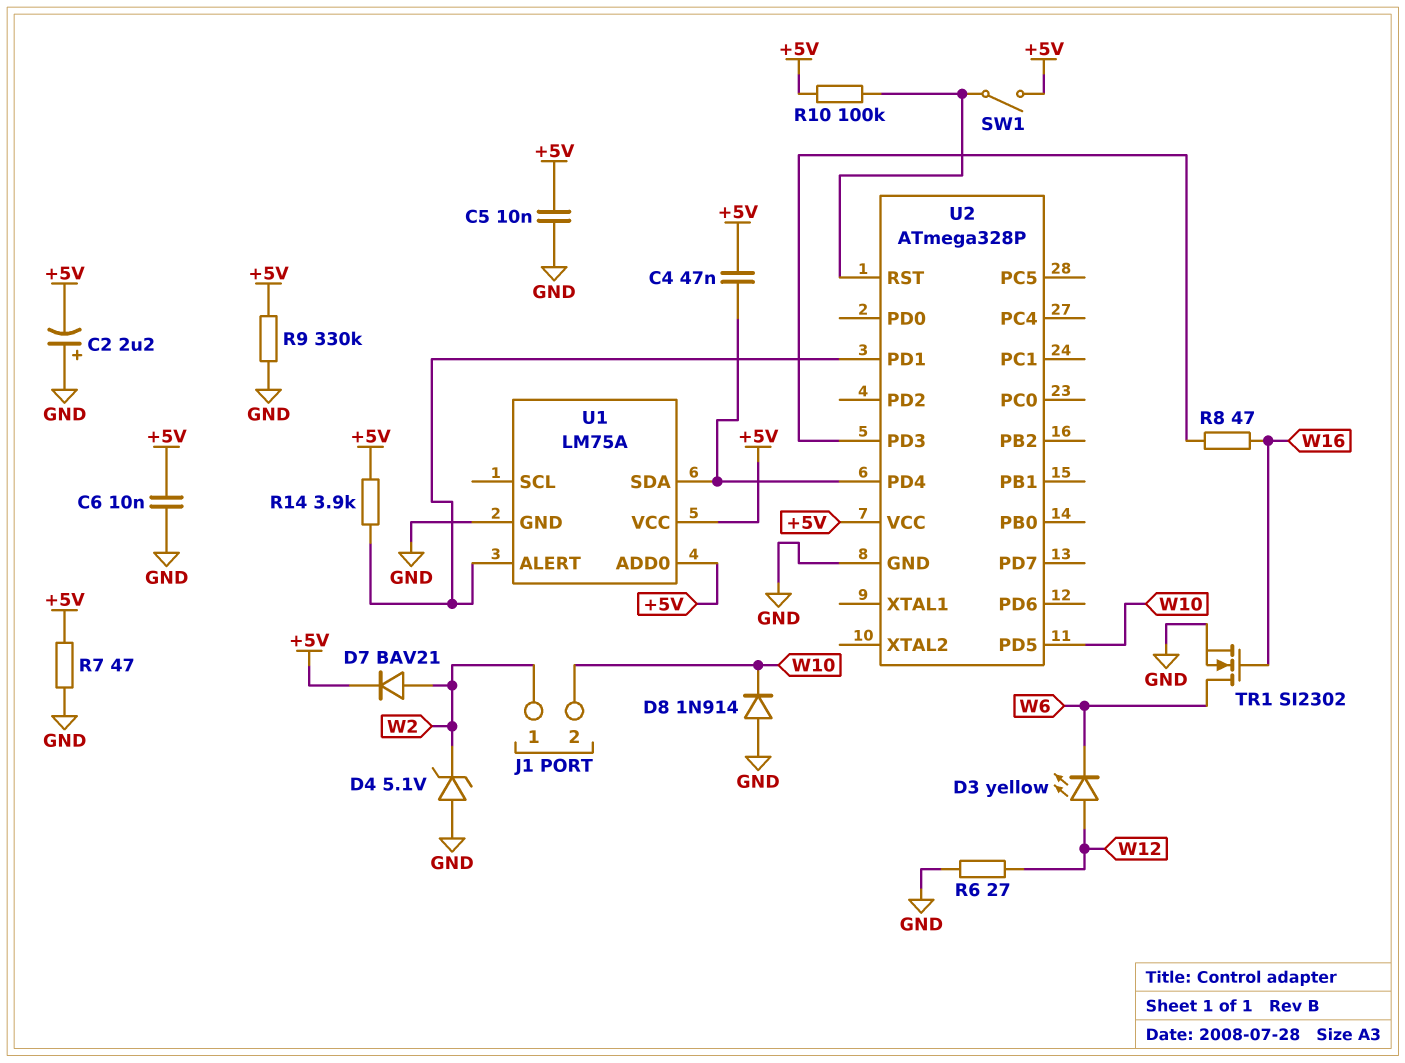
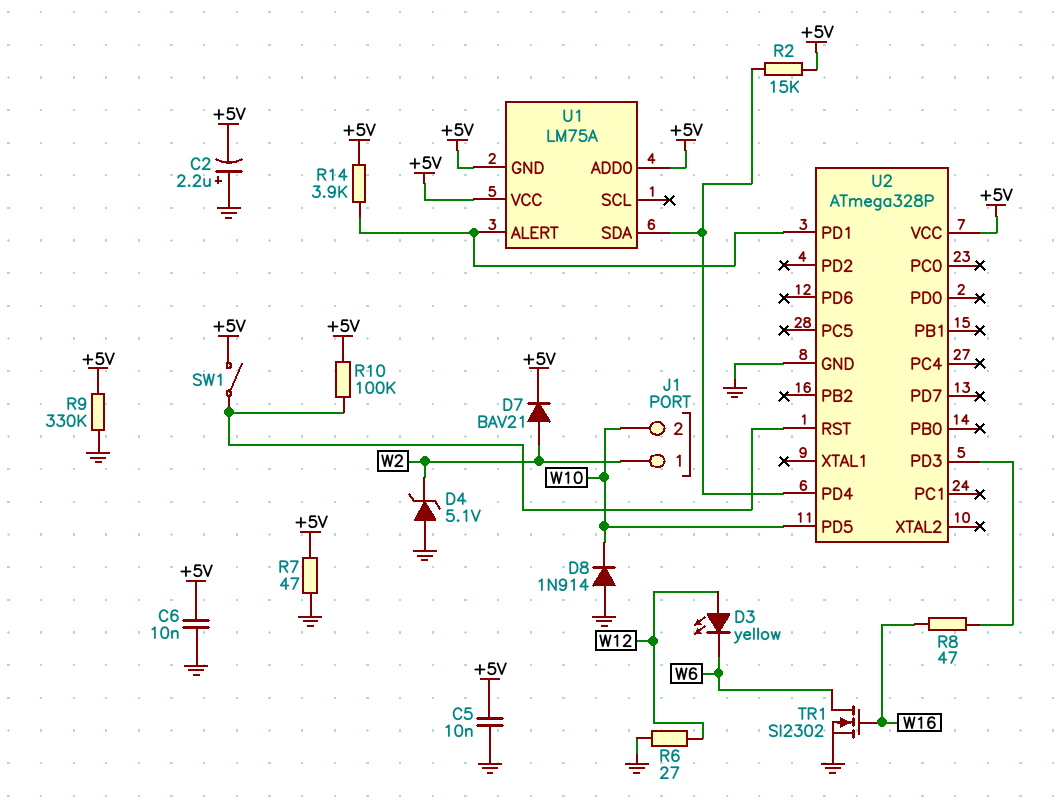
C4: 47nF (+5V, U1/SDA) -> none
R2: none -> 15k (+5V, U1/SDA)
U1 pin GND: GND -> +5V

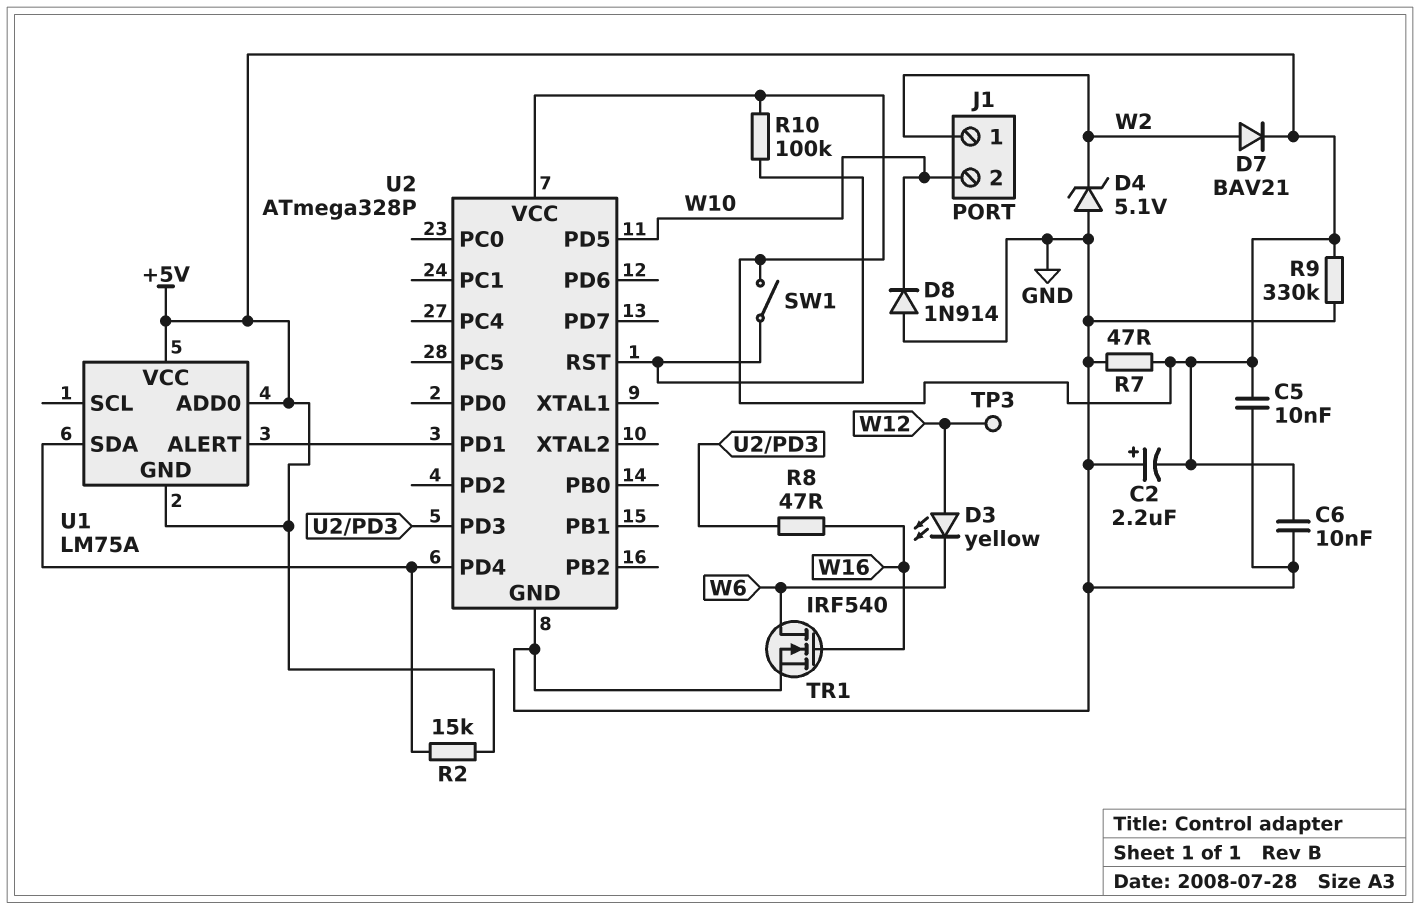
R6: 27 (GND, W12) -> none
R14: 3.9k (+5V, U1/ALERT) -> none
TP3: none -> test point (W12)
TR1: NMOS SI2302 (G W16, D W6, S GND) -> NMOS IRF540 (G W16, D W6, S GND)

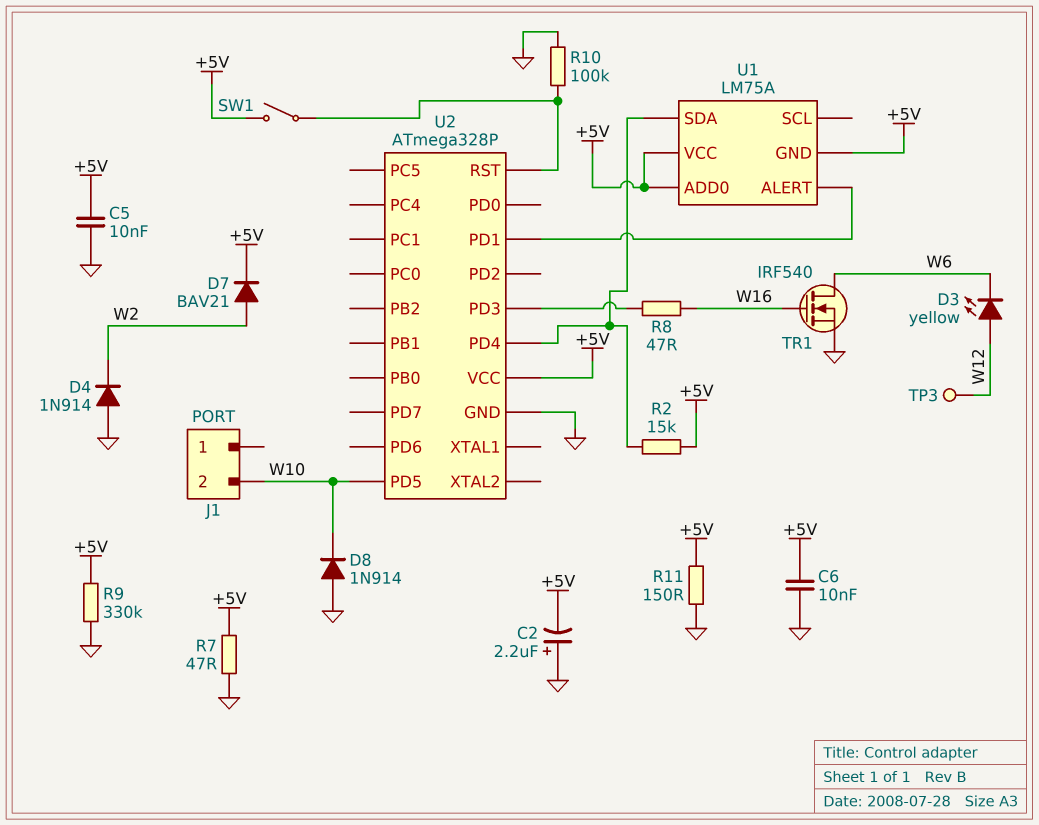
D4: zener 5.1V (A GND, K W2) -> diode 1N914 (A GND, K W2)
J1 pin 1: W2 -> none
R10: 100k (+5V, U2/RST) -> 100k (GND, U2/RST)
R11: none -> 150 (+5V, GND)

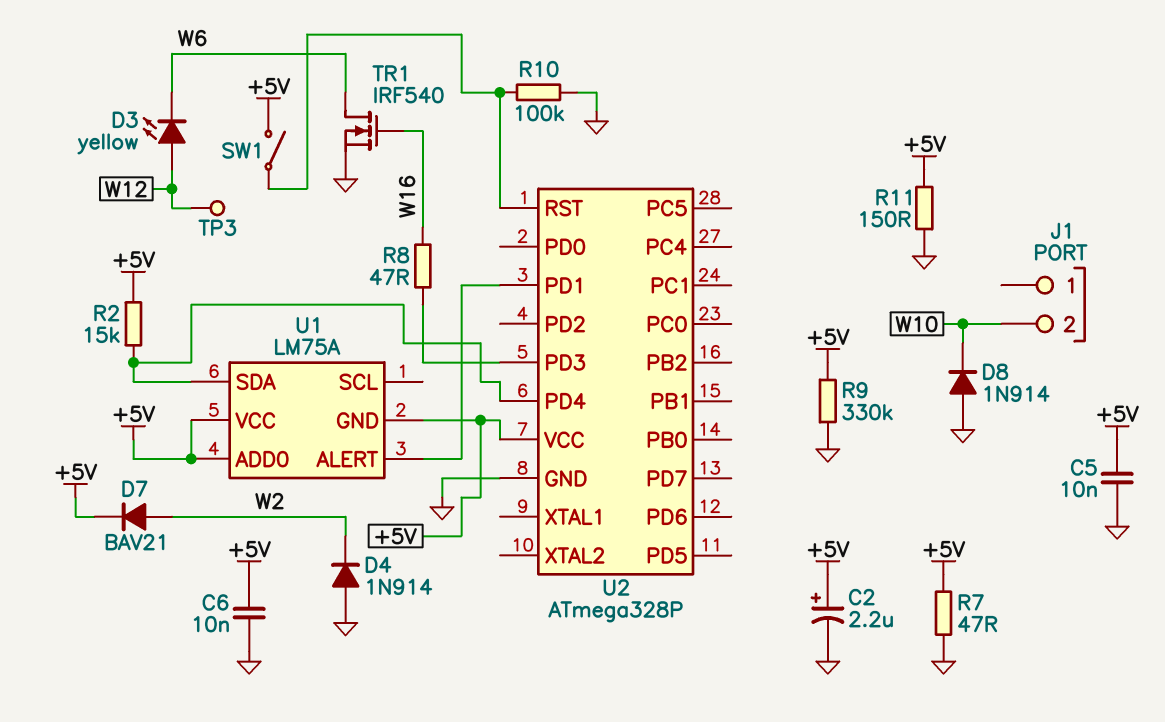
C2: 2.2uF (plus GND, minus +5V) -> 2.2uF (plus +5V, minus GND)
U2 pin PD5: W10 -> none

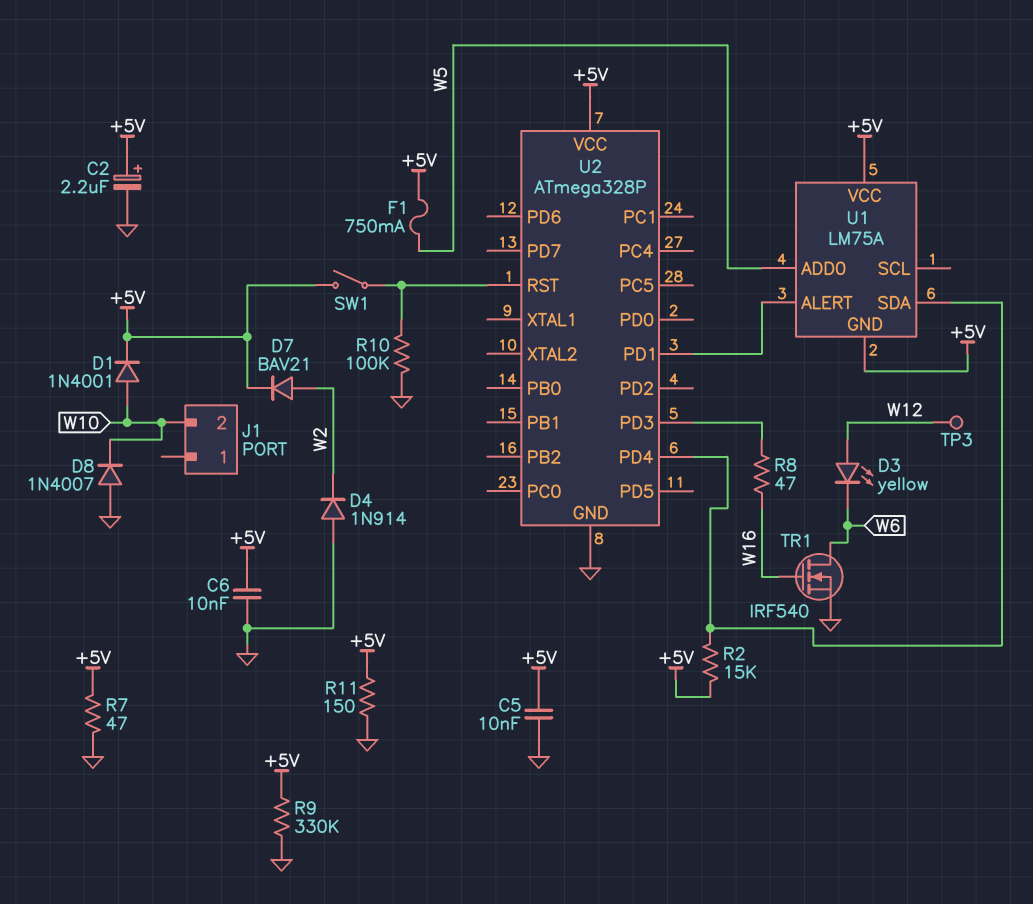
D1: none -> diode 1N4001 (A W10, K +5V)
D8: diode 1N914 (A GND, K W10) -> diode 1N4007 (A GND, K W10)
F1: none -> 750mA (+5V, W5)
U1 pin ADD0: +5V -> W5

